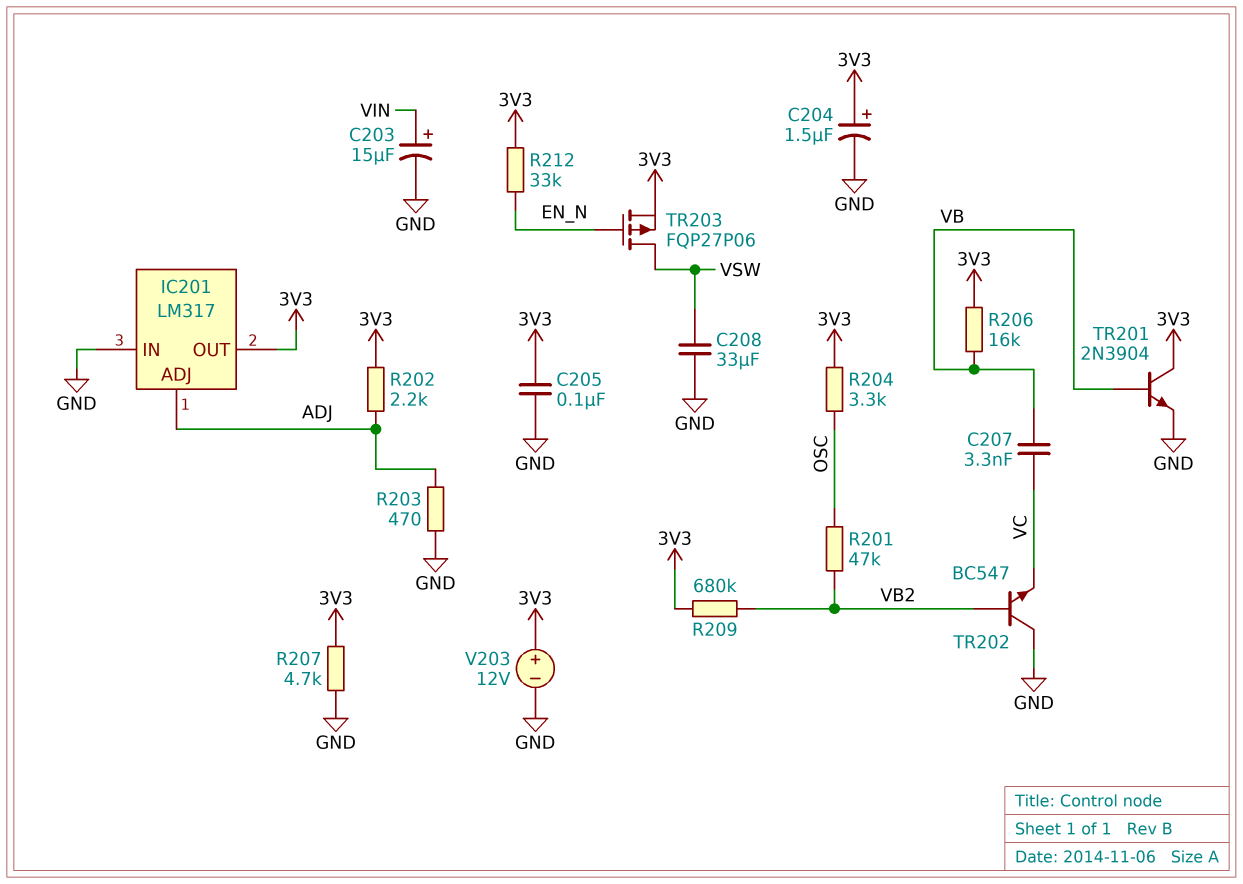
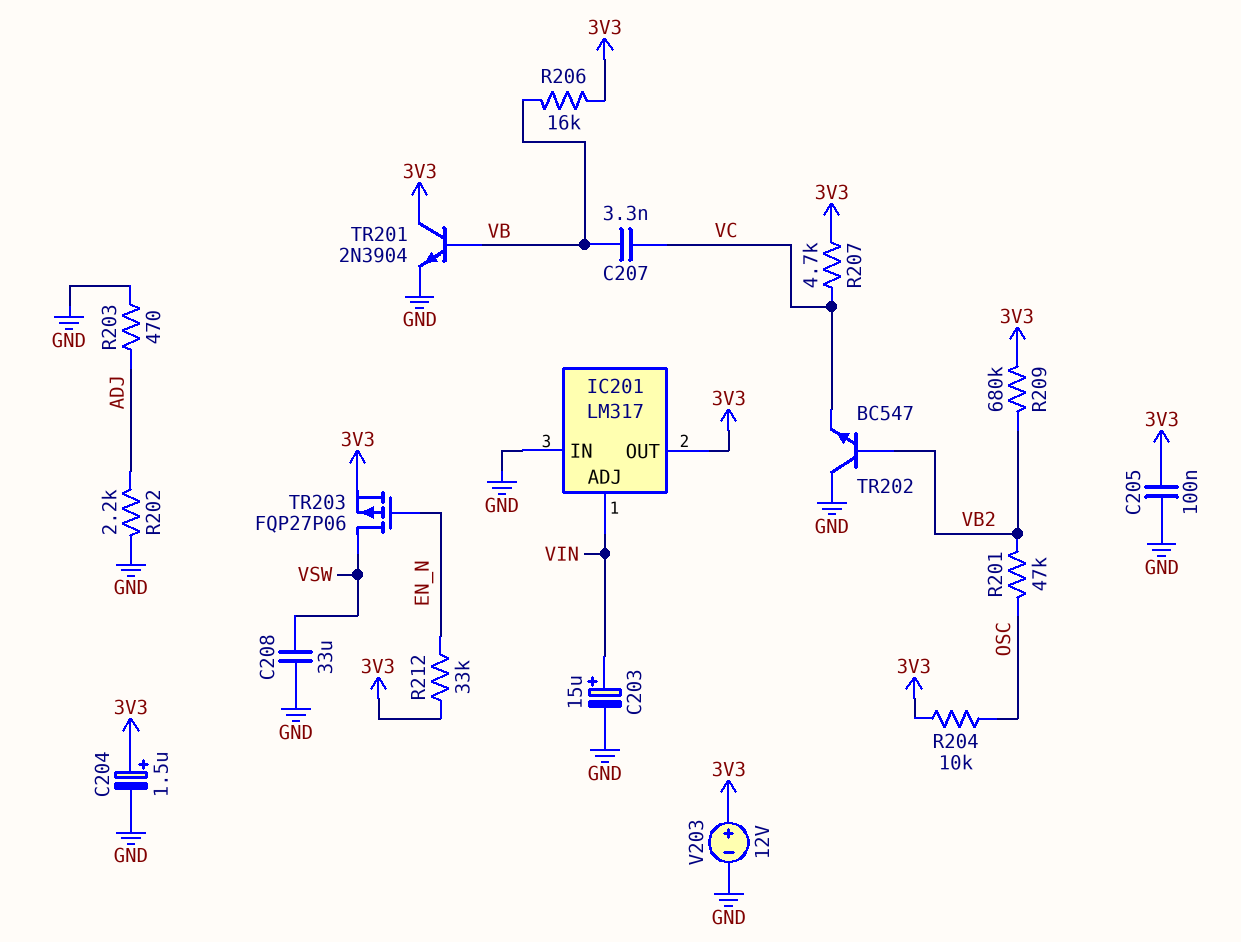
IC201 pin ADJ: ADJ -> VIN
R202: 2.2k (3V3, ADJ) -> 2.2k (ADJ, GND)
R204: 3.3k (3V3, OSC) -> 10k (3V3, OSC)
R207: 4.7k (3V3, GND) -> 4.7k (3V3, VC)

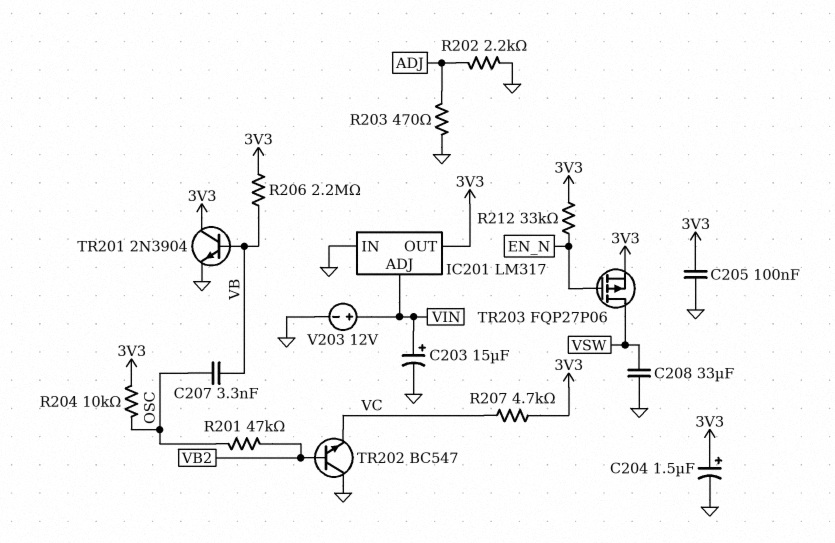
C207: 3.3nF (VB, VC) -> 3.3nF (OSC, VB)
R206: 16k (3V3, VB) -> 2.2M (3V3, VB)
R209: 680k (3V3, VB2) -> none
V203: 12V (plus 3V3, minus GND) -> 12V (plus VIN, minus GND)

